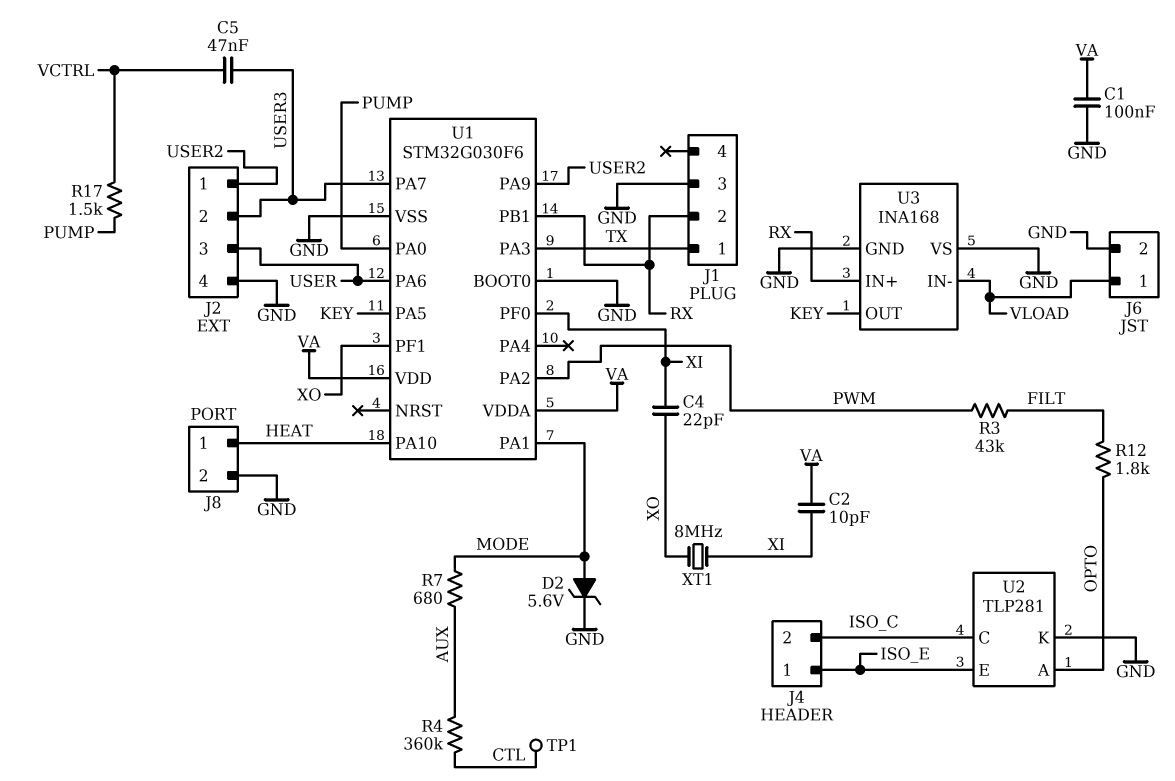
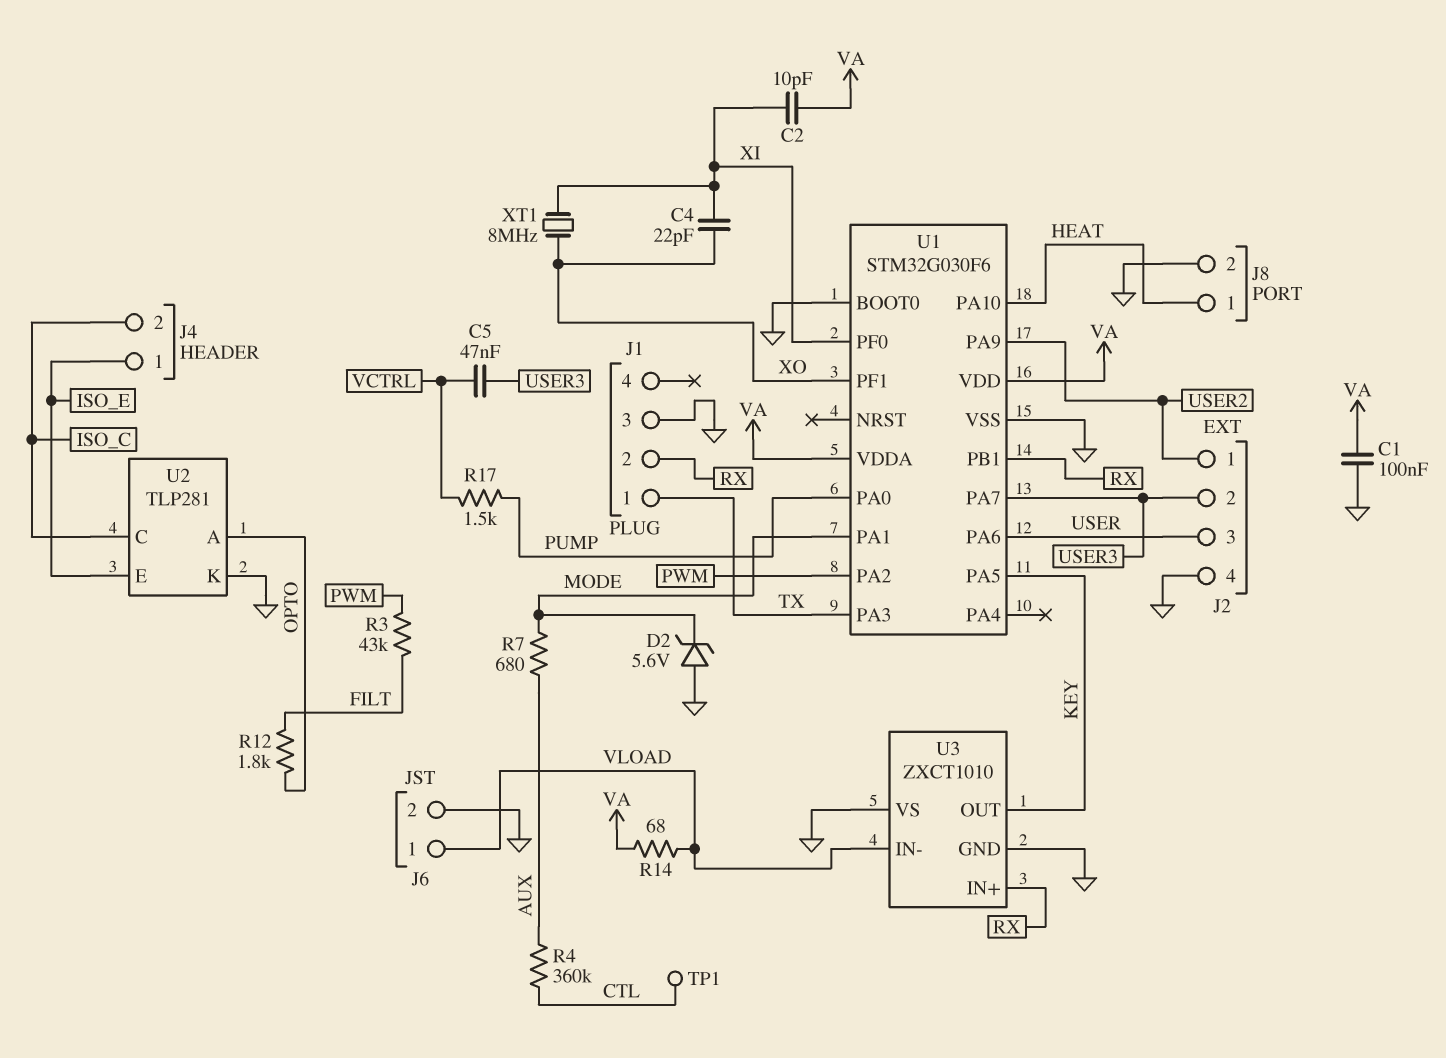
D2: zener 5.6V (A MODE, K GND) -> zener 5.6V (A GND, K MODE)
R14: none -> 68 (VA, VLOAD)
U3: INA168 -> ZXCT1010

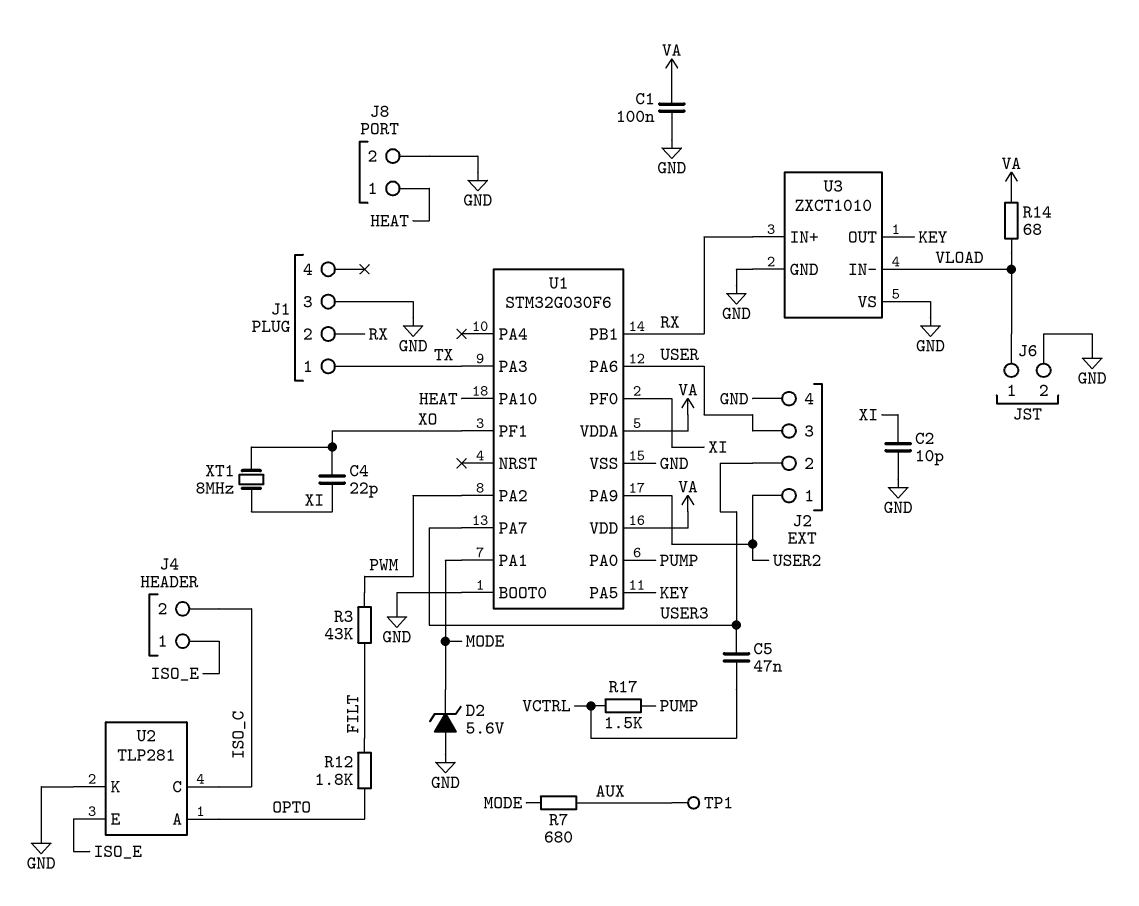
C2: 10pF (VA, XI) -> 10pF (GND, XI)
R4: 360k (AUX, CTL) -> none
TP1: test point (CTL) -> test point (AUX)

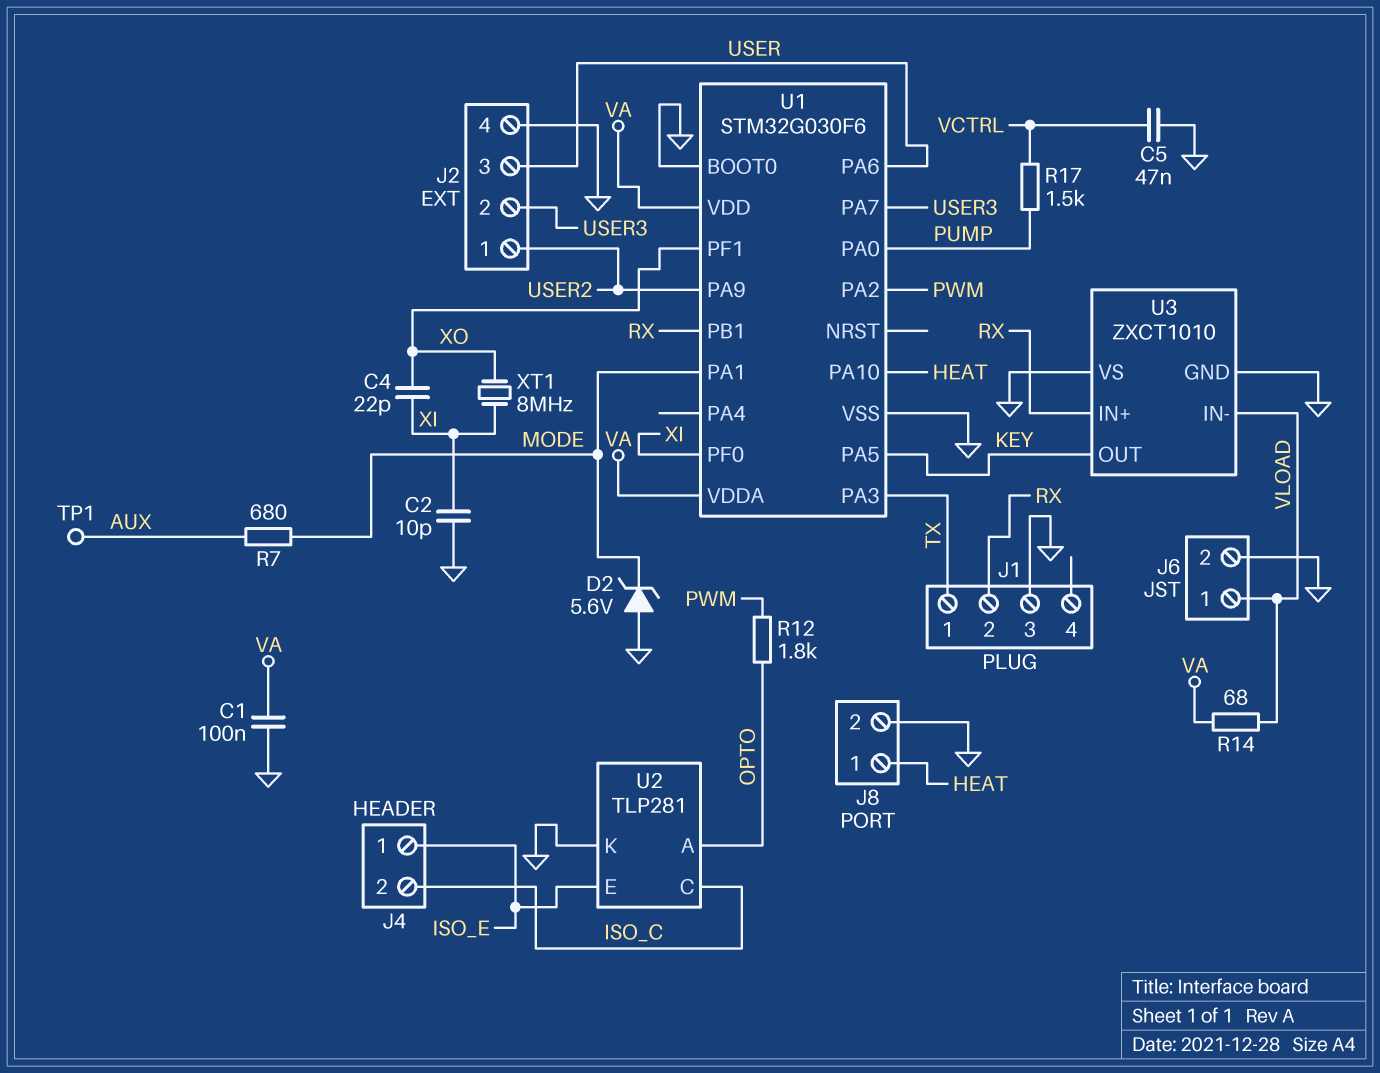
C5: 47nF (USER3, VCTRL) -> 47nF (GND, VCTRL)
R3: 43k (FILT, PWM) -> none
R12: 1.8k (FILT, OPTO) -> 1.8k (OPTO, PWM)

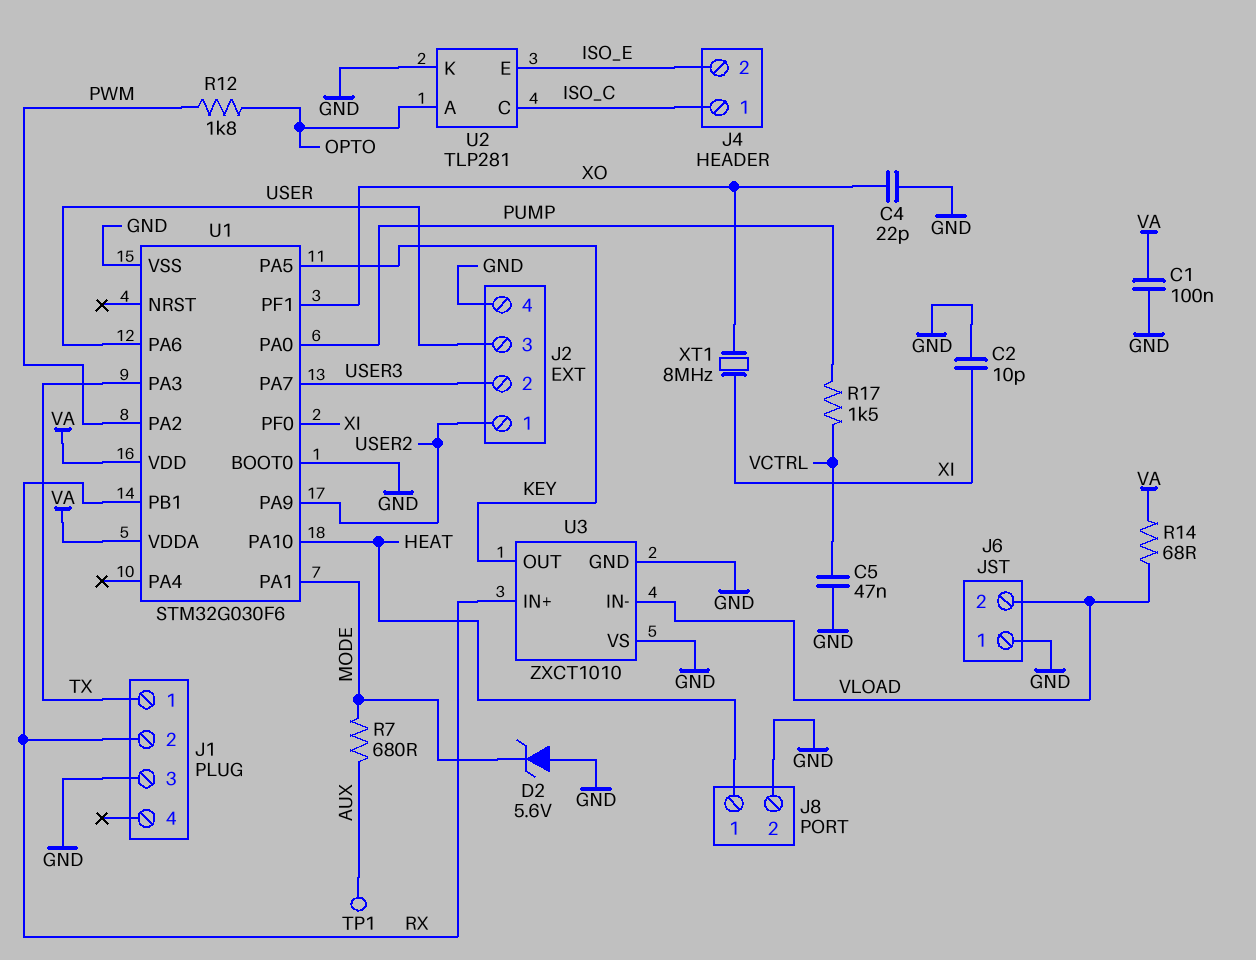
C4: 22pF (XI, XO) -> 22pF (GND, XO)
J4 pin 1: ISO_E -> ISO_C
J4 pin 2: ISO_C -> ISO_E
J6 pin 1: VLOAD -> GND
J6 pin 2: GND -> VLOAD

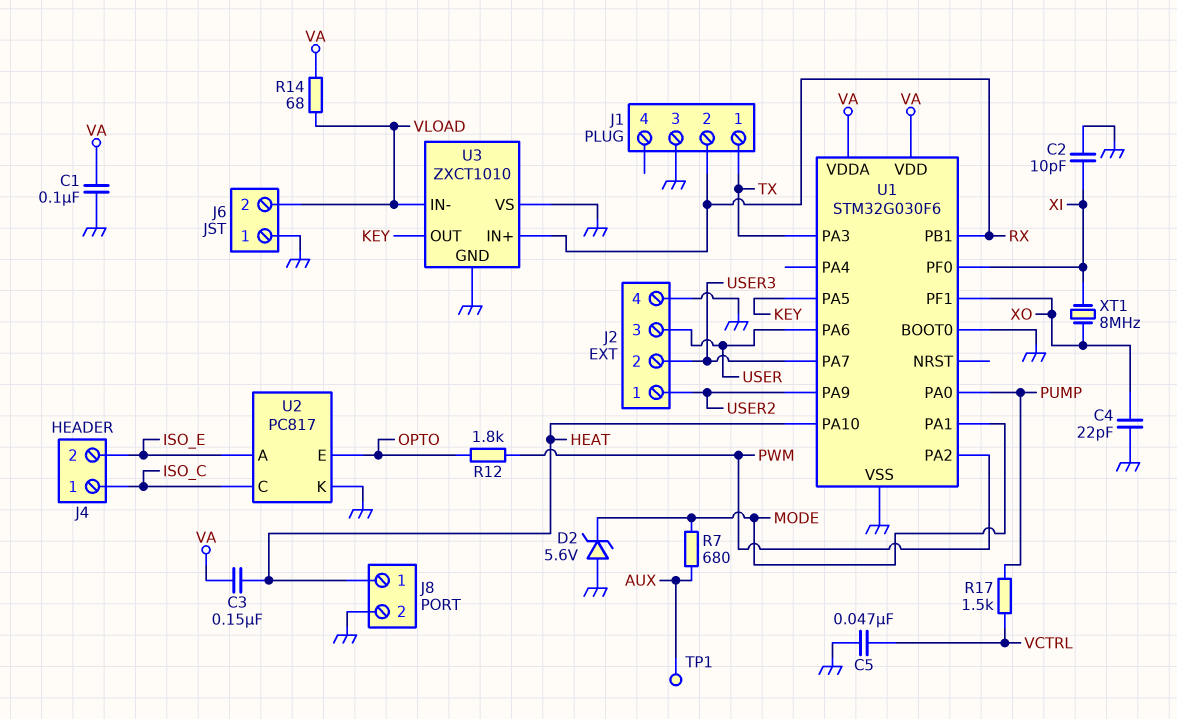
C3: none -> 150nF (HEAT, VA)
U2: TLP281 -> PC817
U2 pin A: OPTO -> ISO_E
U2 pin E: ISO_E -> OPTO

